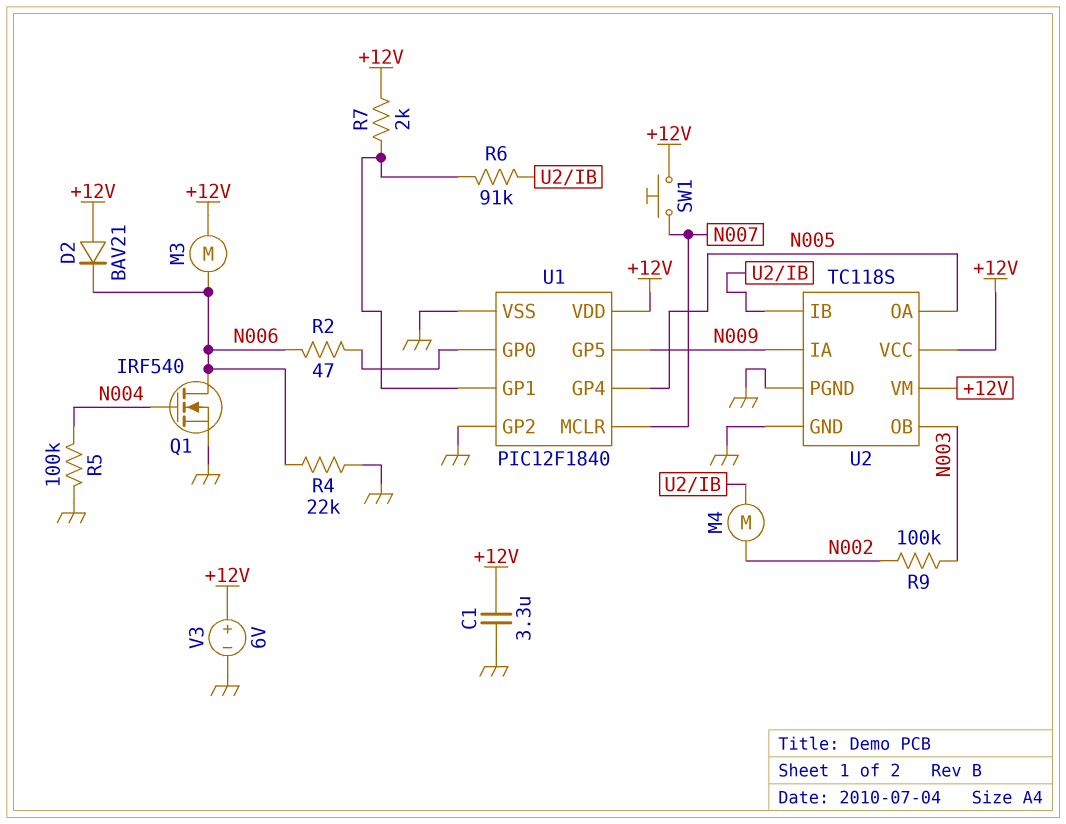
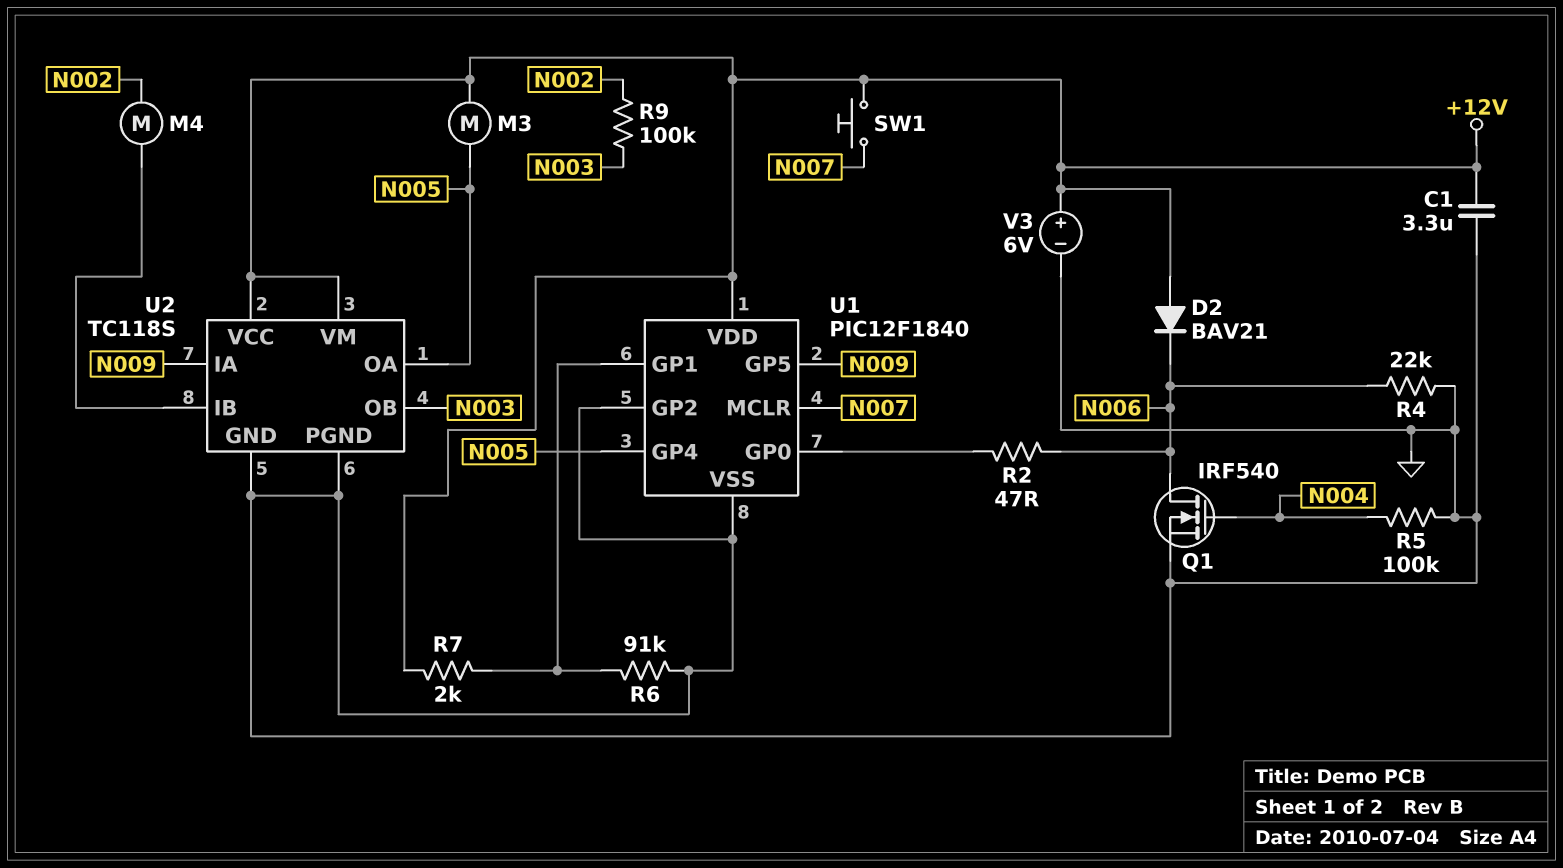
M3: motor (+12V, N006) -> motor (+12V, N005)
R6: 91k (U1/GP1, U2/IB) -> 91k (GND, U1/GP1)

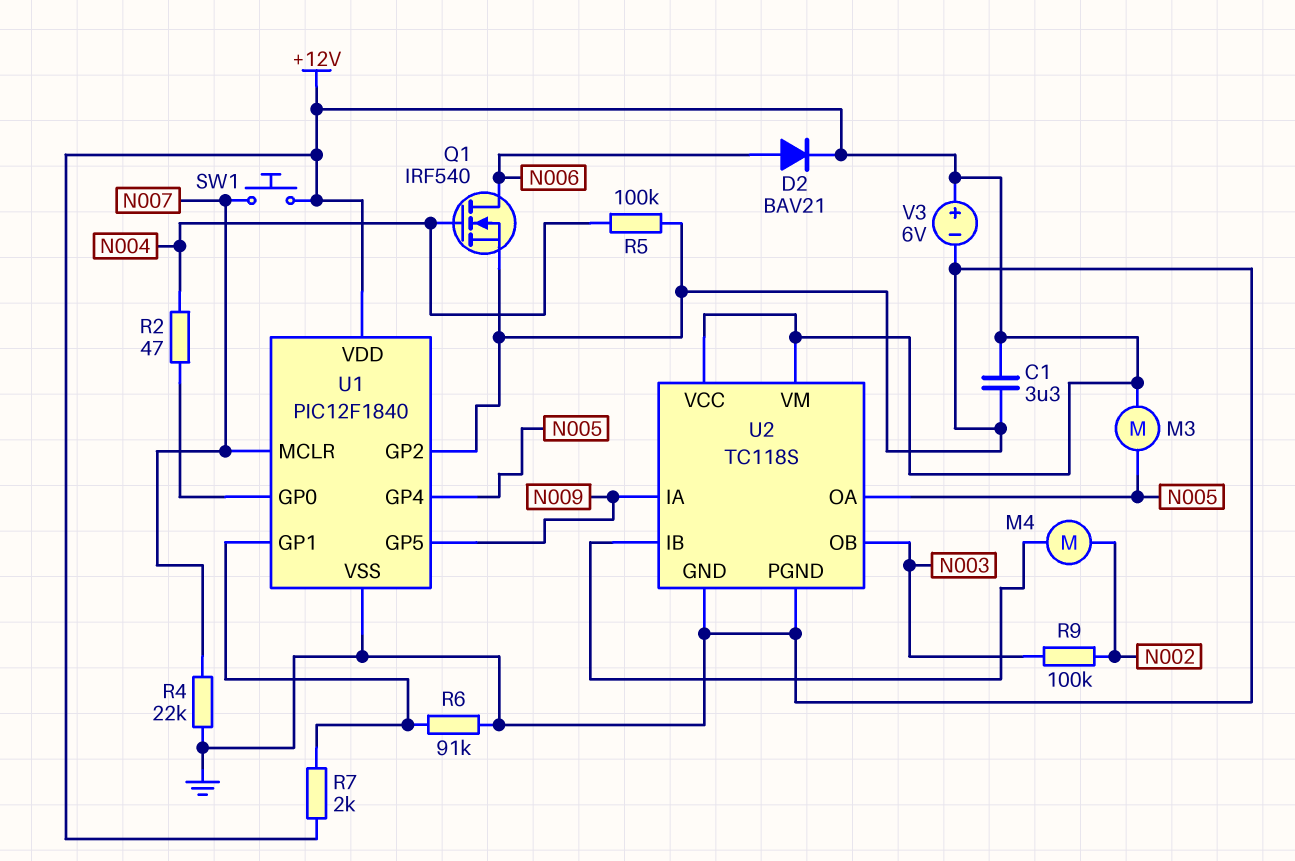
D2: diode BAV21 (A +12V, K N006) -> diode BAV21 (A N006, K +12V)
R2: 47 (N006, U1/GP0) -> 47 (N004, U1/GP0)
R4: 22k (GND, N006) -> 22k (GND, N007)

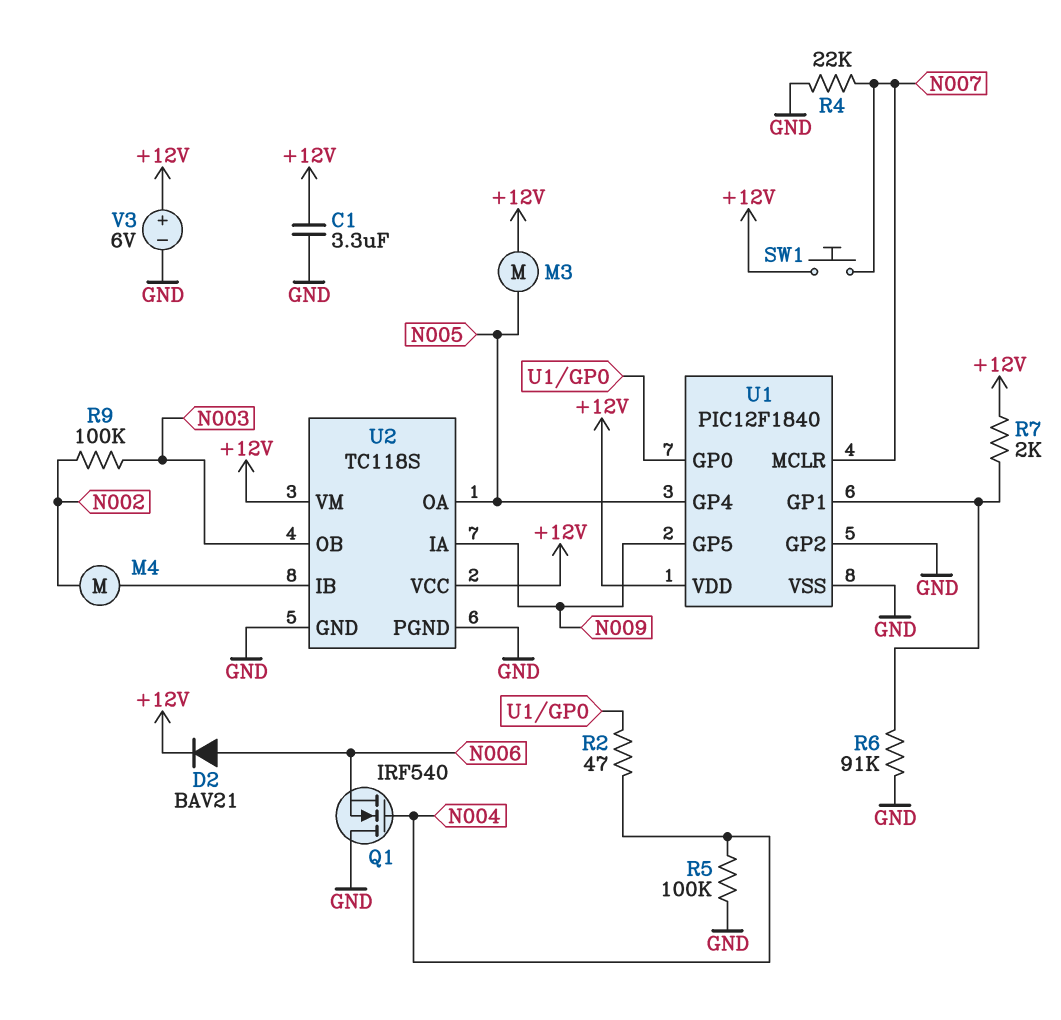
Q1: NMOS IRF540 (G N004, D N006, S GND) -> NMOS IRF540 (G N004, D GND, S N006)

